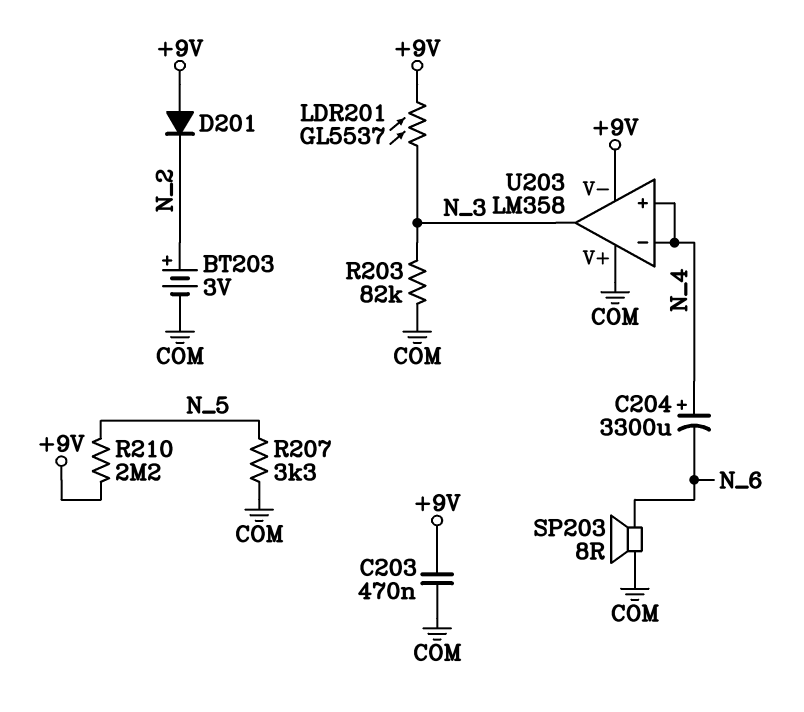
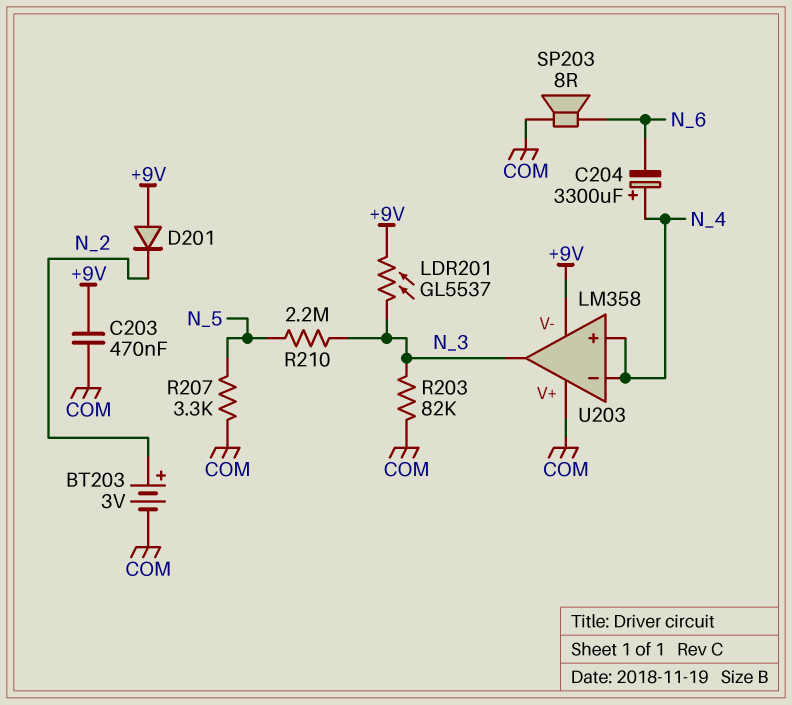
R210: 2.2M (+9V, N_5) -> 2.2M (N_3, N_5)

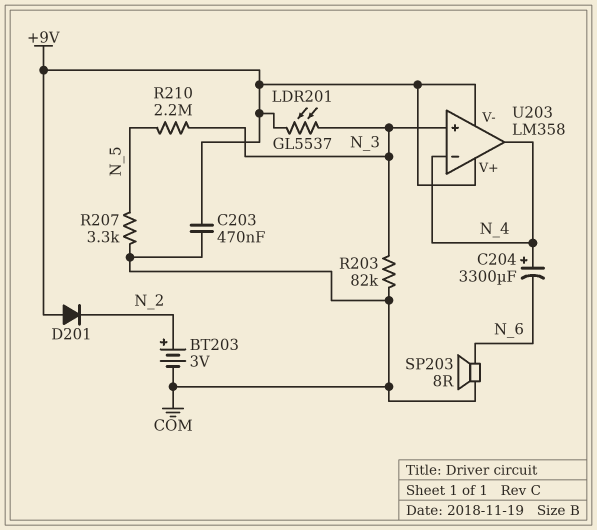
U203 pin V+: COM -> +9V
U203 pin in+: N_4 -> N_3
U203 pin out: N_3 -> N_4

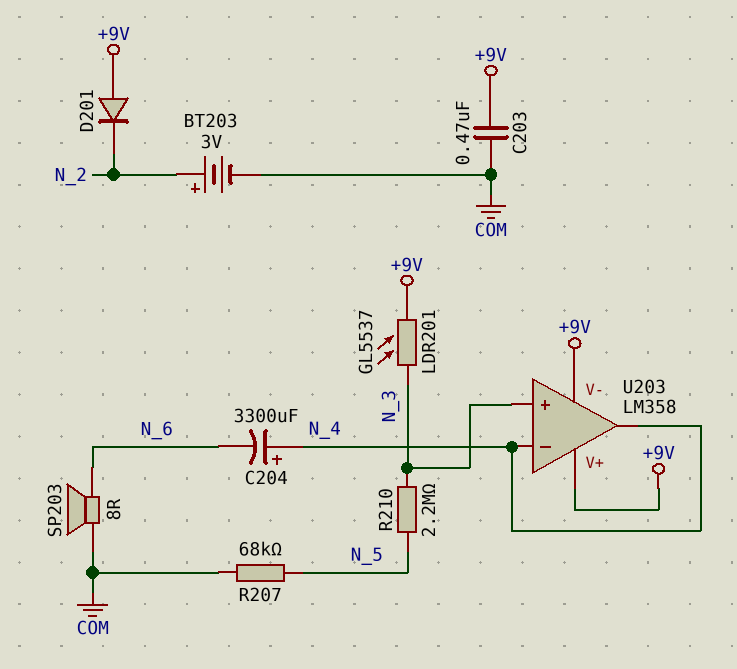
R203: 82k (COM, N_3) -> none
R207: 3.3k (COM, N_5) -> 68k (COM, N_5)

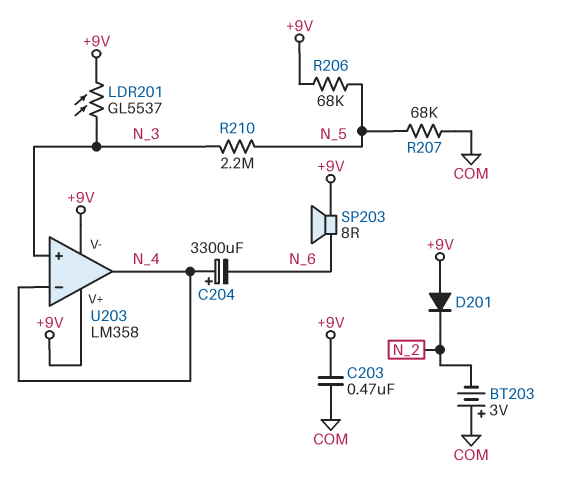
BT203: 3V (plus N_2, minus COM) -> 3V (plus COM, minus N_2)
R206: none -> 68k (+9V, N_5)
SP203: speaker 8R (COM, N_6) -> speaker 8R (+9V, N_6)

